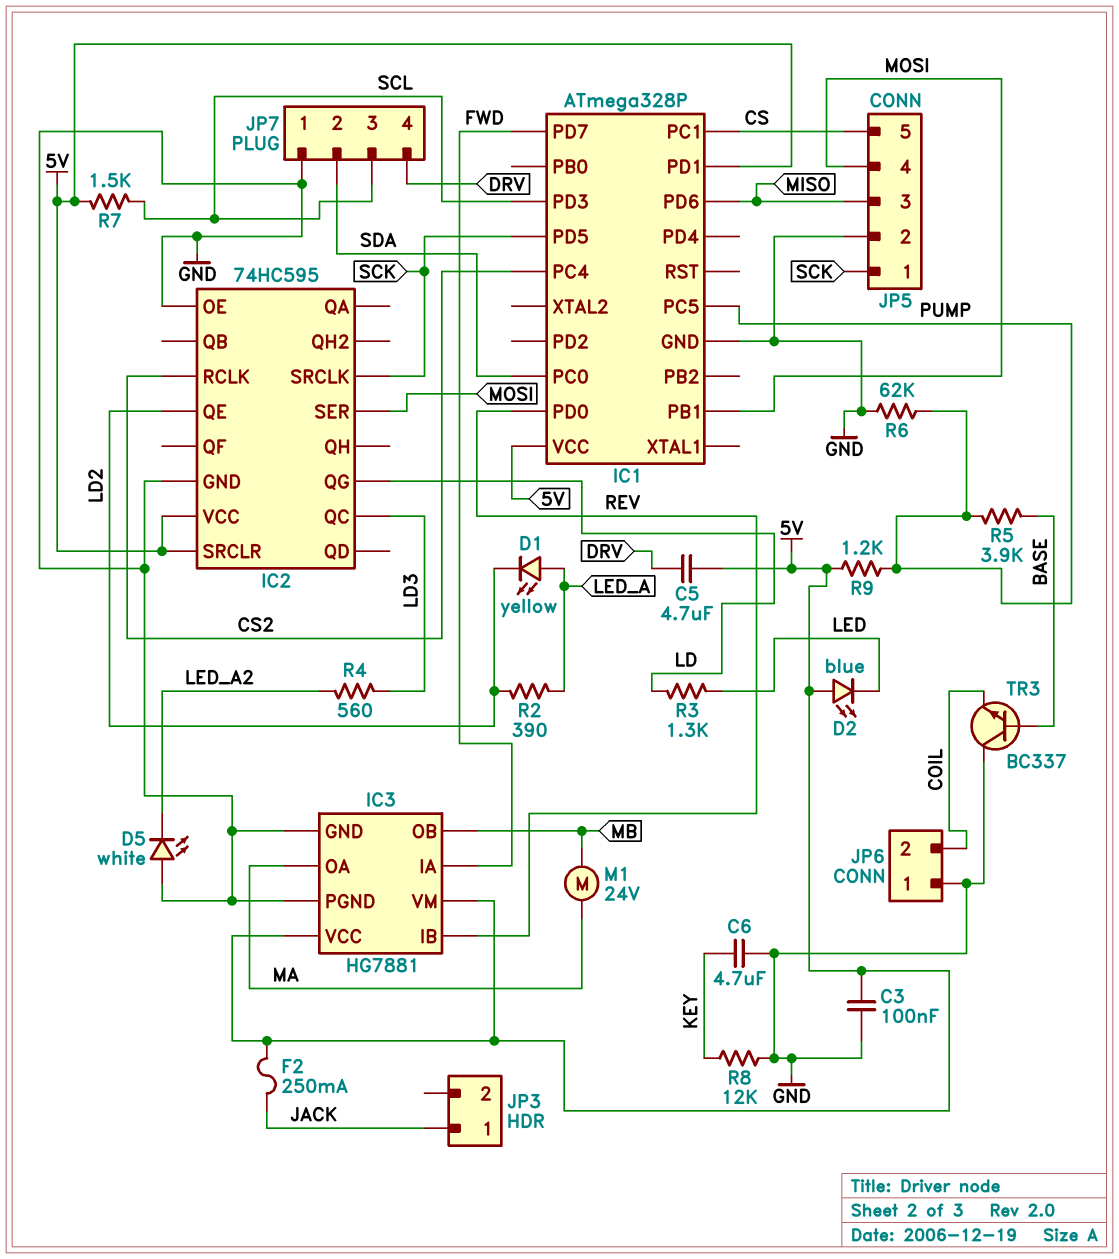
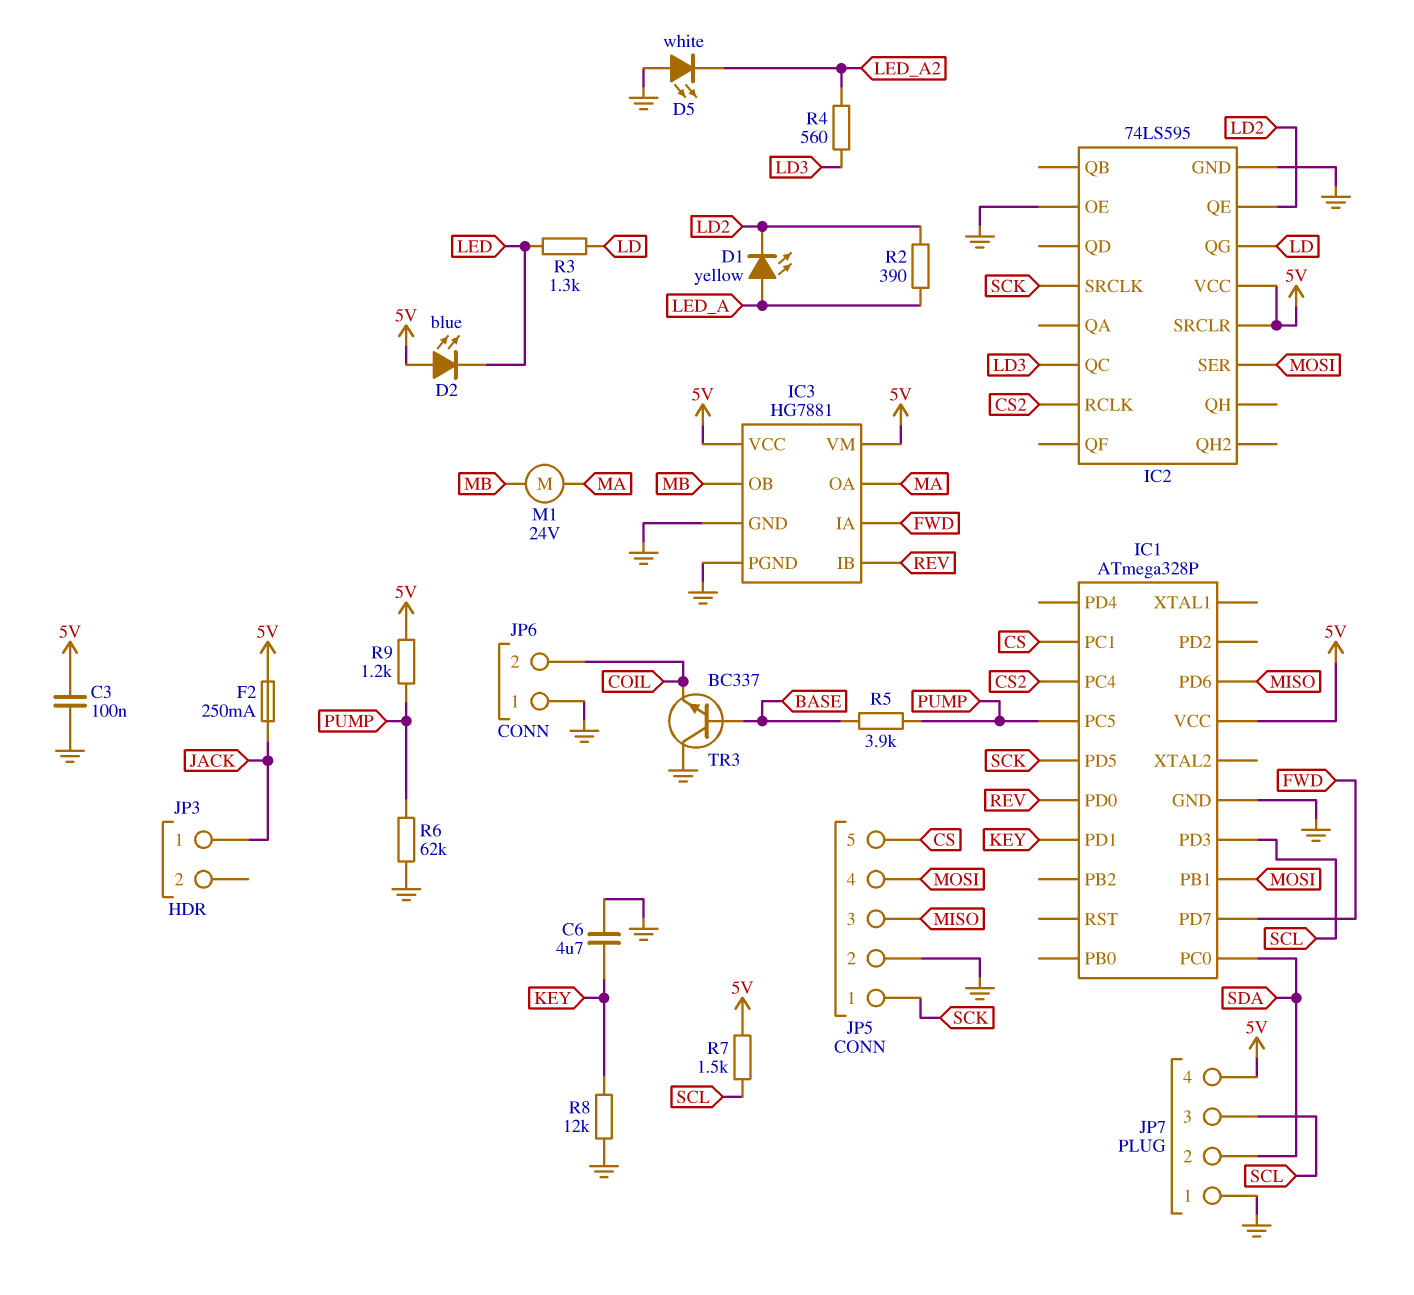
C5: 4.7uF (5V, DRV) -> none
IC1 pin PD1: 5V -> KEY
IC2: 74HC595 -> 74LS595
JP7 pin 4: DRV -> 5V

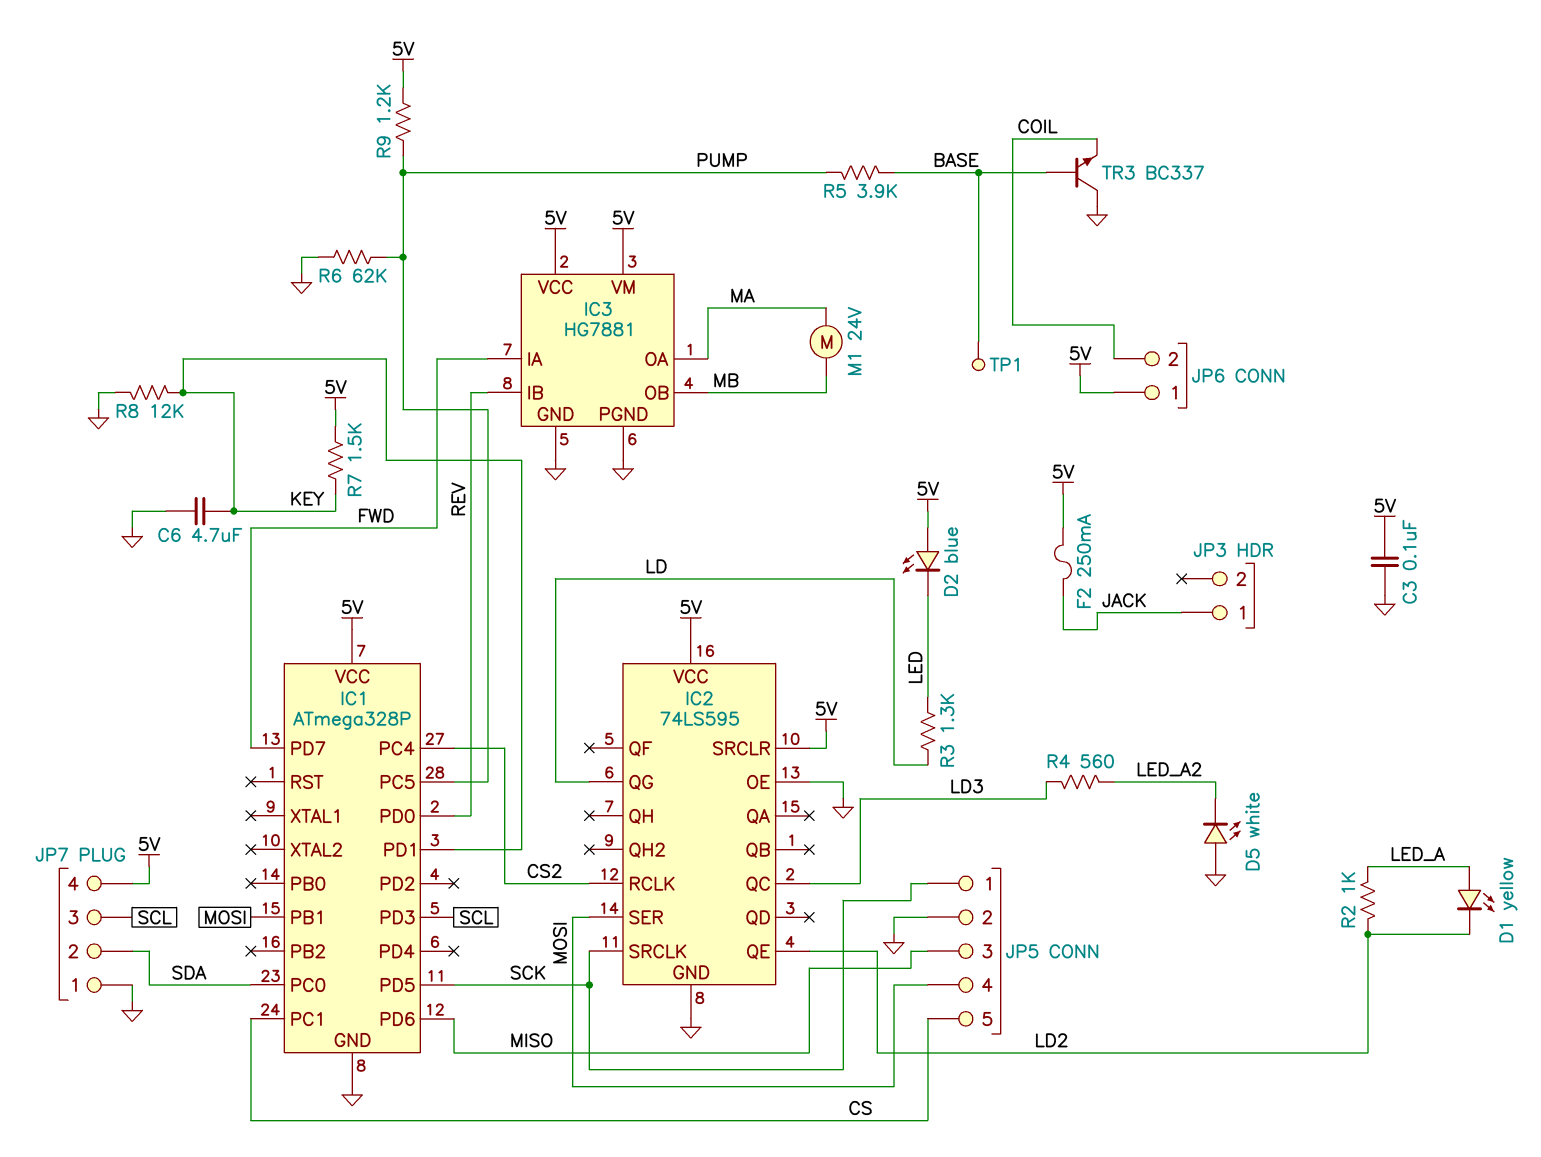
JP6 pin 1: GND -> 5V
R2: 390 (LD2, LED_A) -> 1k (LD2, LED_A)
R7: 1.5k (5V, SCL) -> 1.5k (5V, KEY)
TP1: none -> test point (BASE)

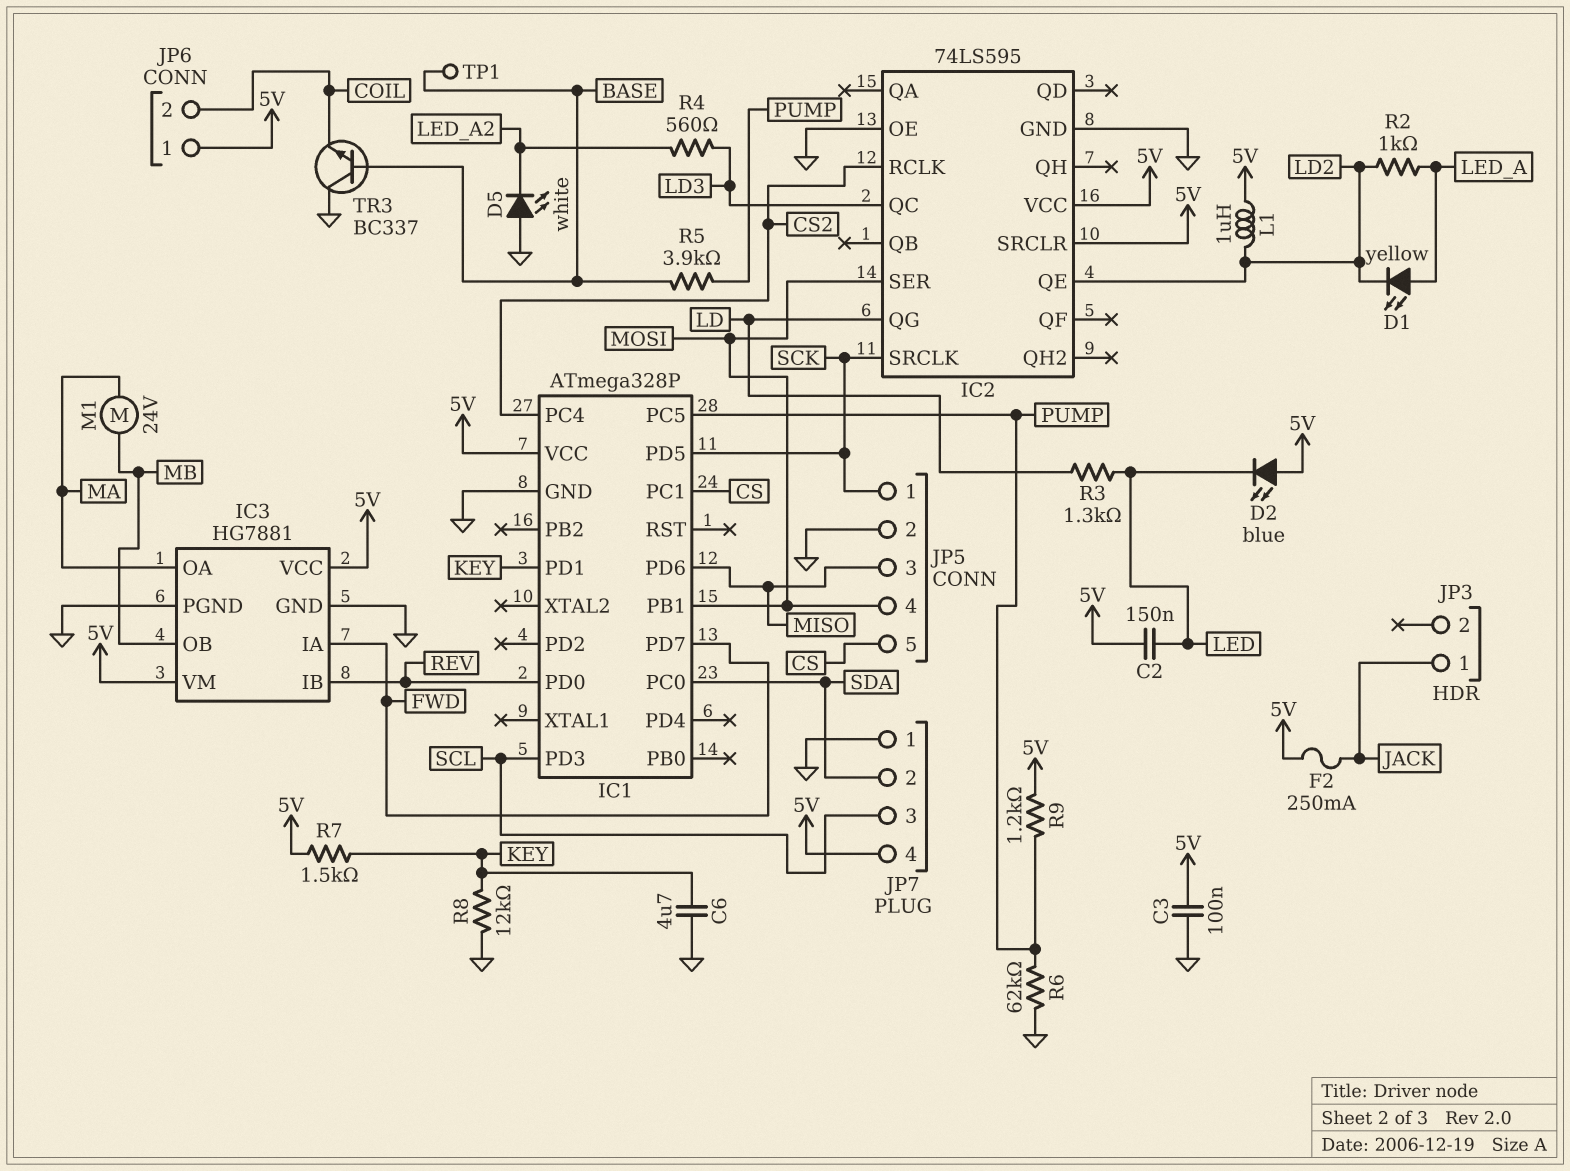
C2: none -> 150nF (5V, LED)
L1: none -> 1uH (5V, LD2)

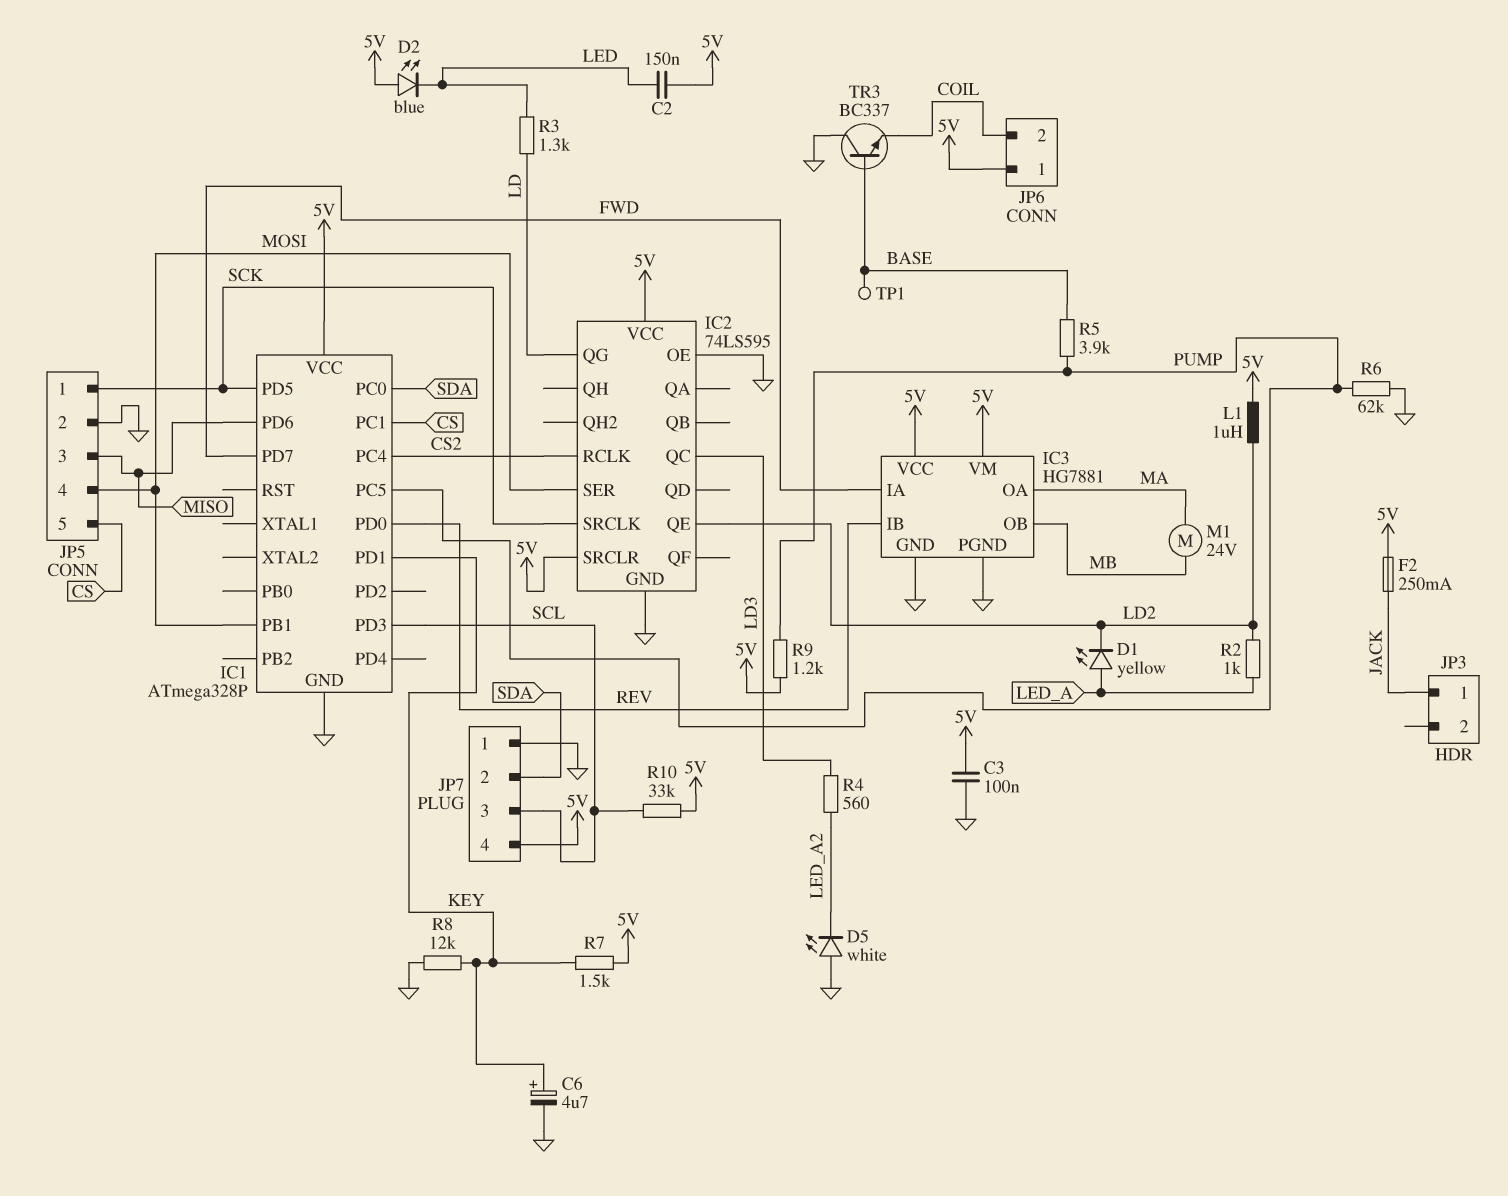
C6: 4.7uF (GND, KEY) -> 4.7uF (plus KEY, minus GND)
R10: none -> 33k (5V, SCL)

